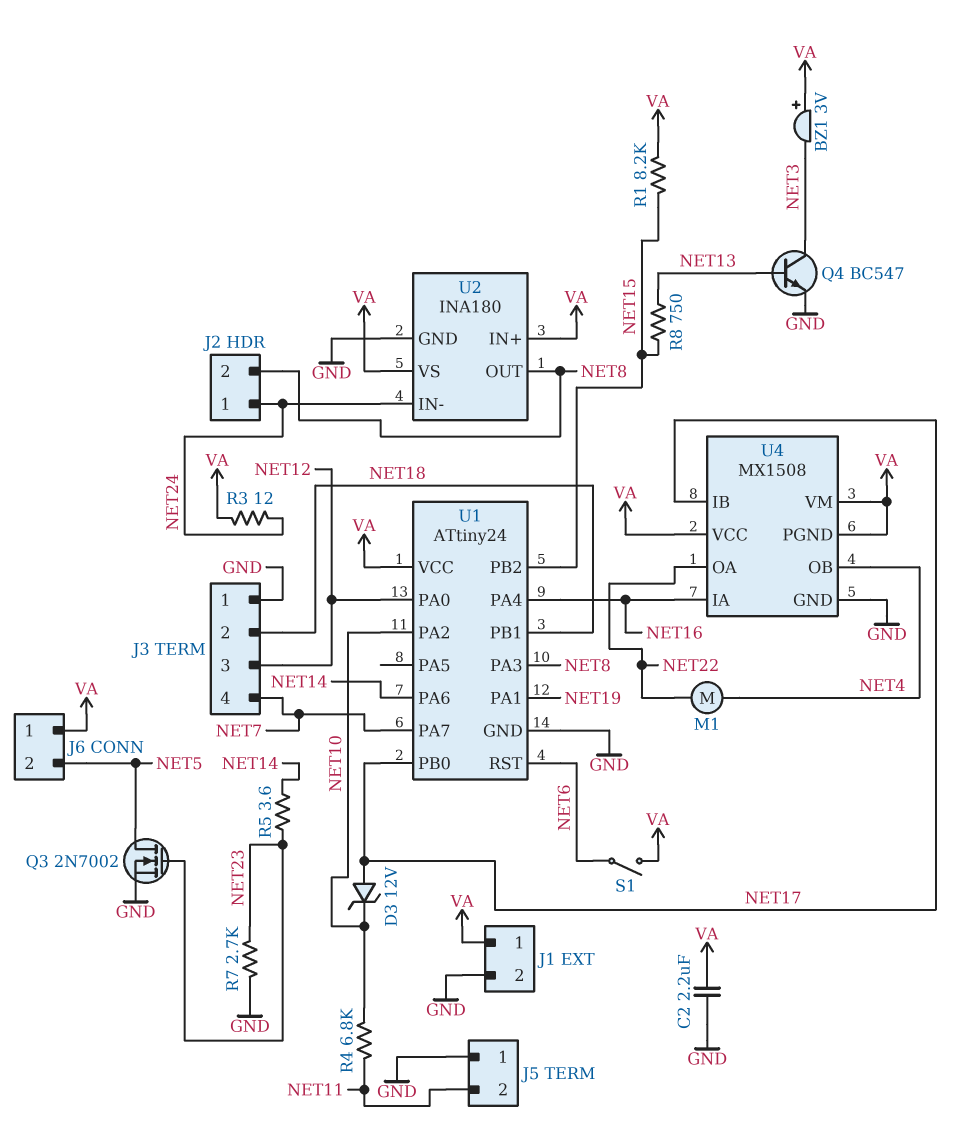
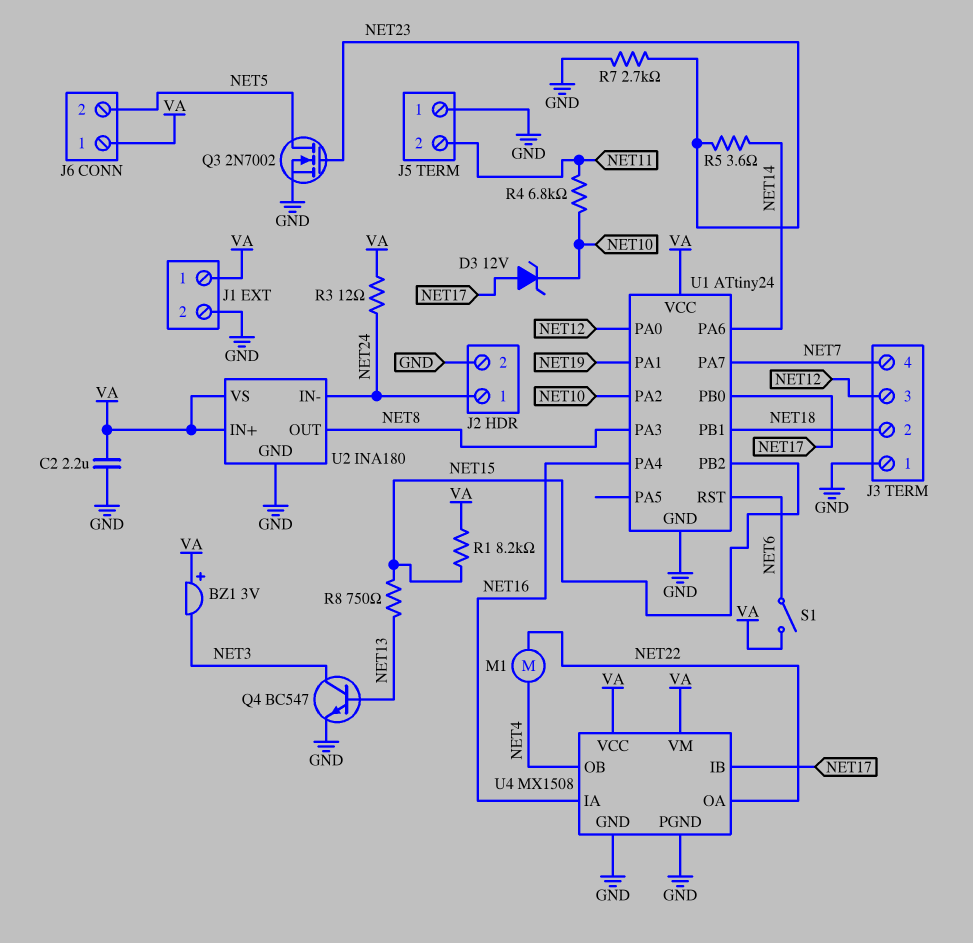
J2 pin 2: NET8 -> GND
U4 pin PGND: VA -> GND

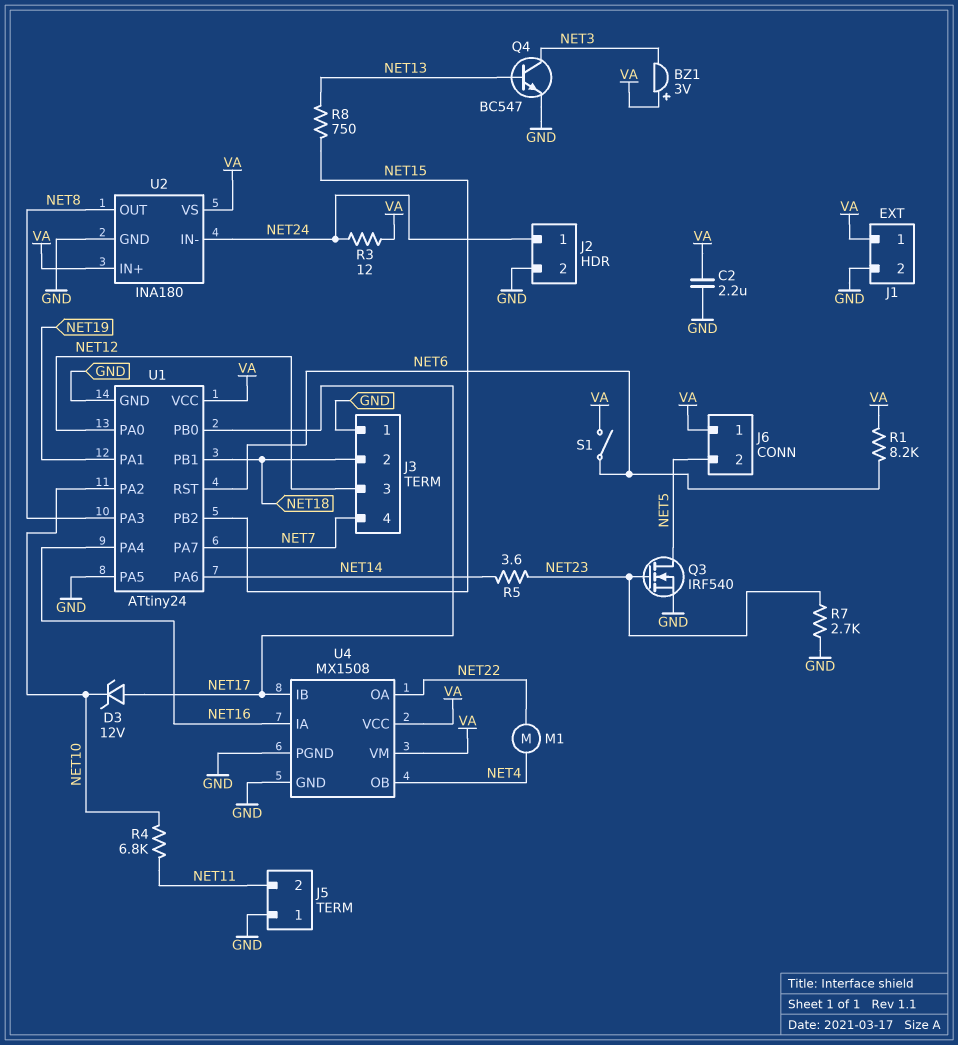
Q3: NMOS 2N7002 (G NET23, D NET5, S GND) -> NMOS IRF540 (G NET23, D NET5, S GND)
R1: 8.2k (NET15, VA) -> 8.2k (NET6, VA)
U1 pin PA5: none -> GND

